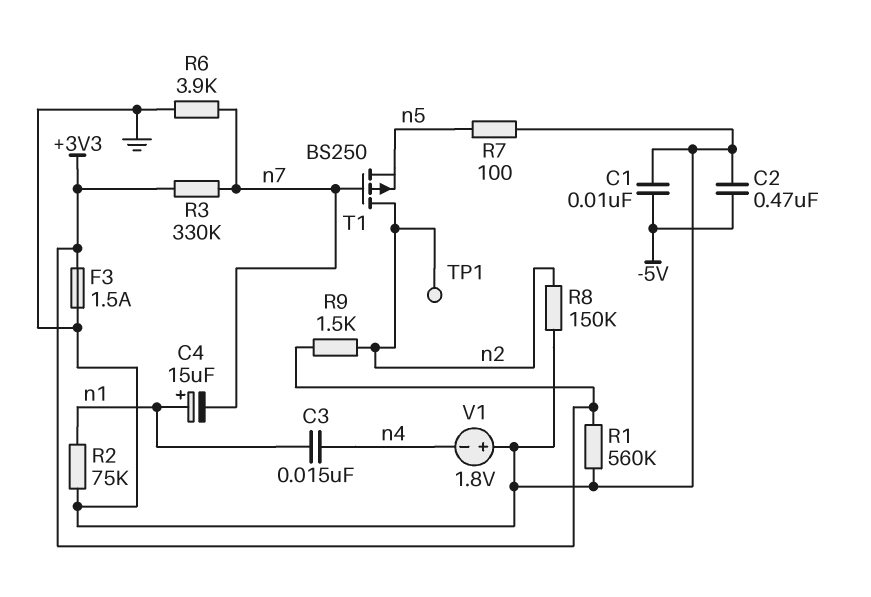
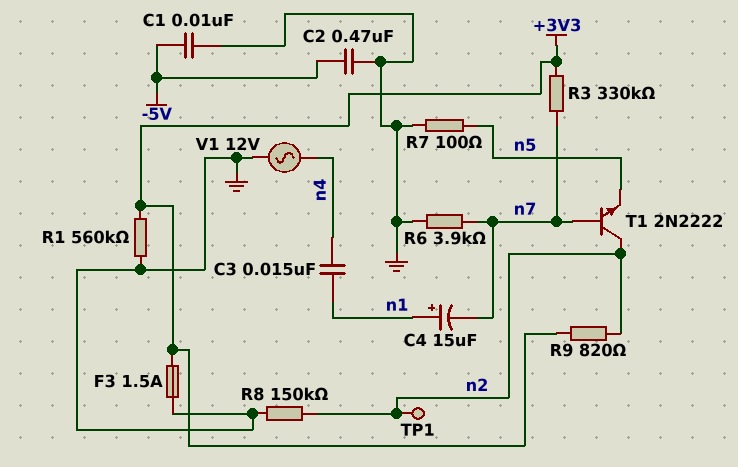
R2: 75k (GND, n1) -> none
R9: 1.5k (+3V3, n2) -> 820 (+3V3, n2)
T1: PMOS BS250 (G n7, D n2, S n5) -> NPN 2N2222 (B n7, C n2, E n5)
V1: 1.8V (plus GND, minus n4) -> AC 12V (GND, n4)

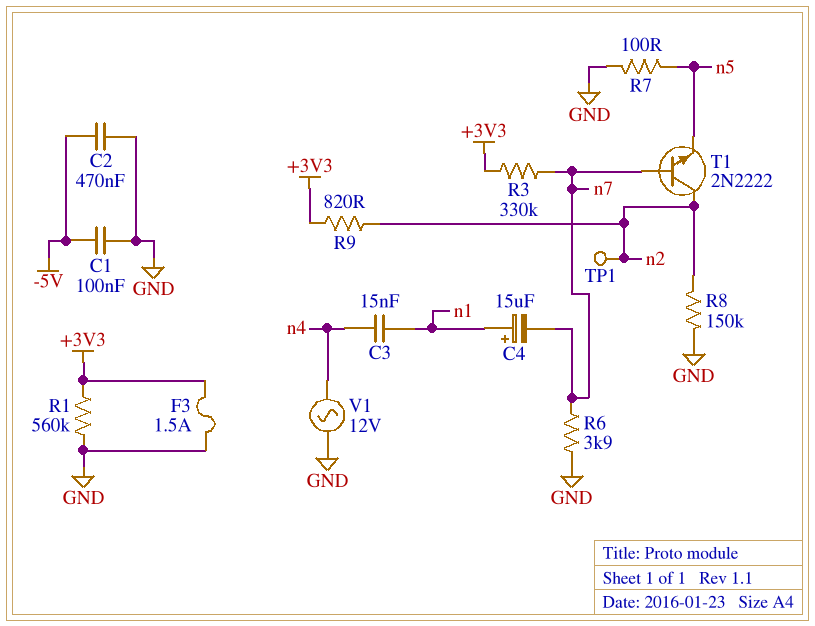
C1: 10nF (-5V, GND) -> 100nF (-5V, GND)

